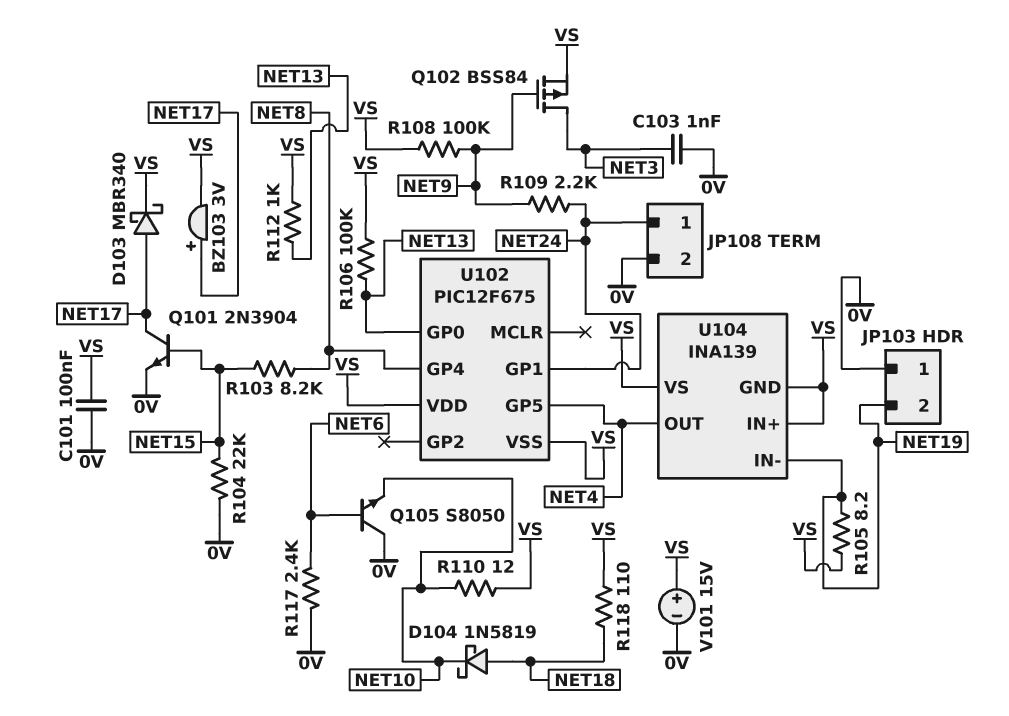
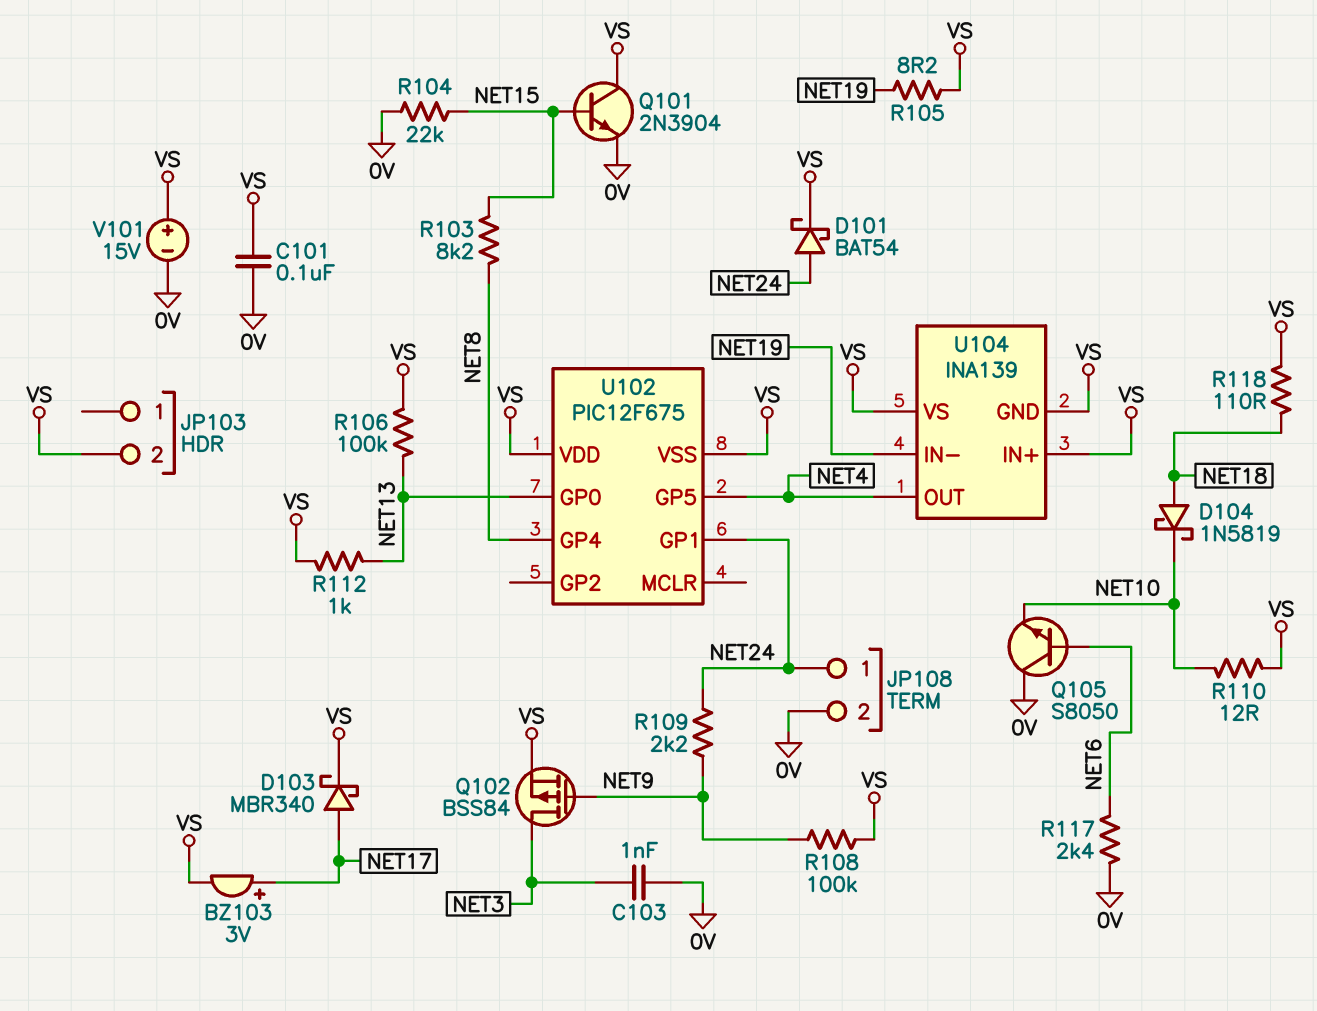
D101: none -> schottky BAT54 (A NET24, K VS)
JP103 pin 1: 0V -> none
JP103 pin 2: NET19 -> VS
Q101: NPN 2N3904 (B NET15, C NET17, E 0V) -> NPN 2N3904 (B NET15, C VS, E 0V)

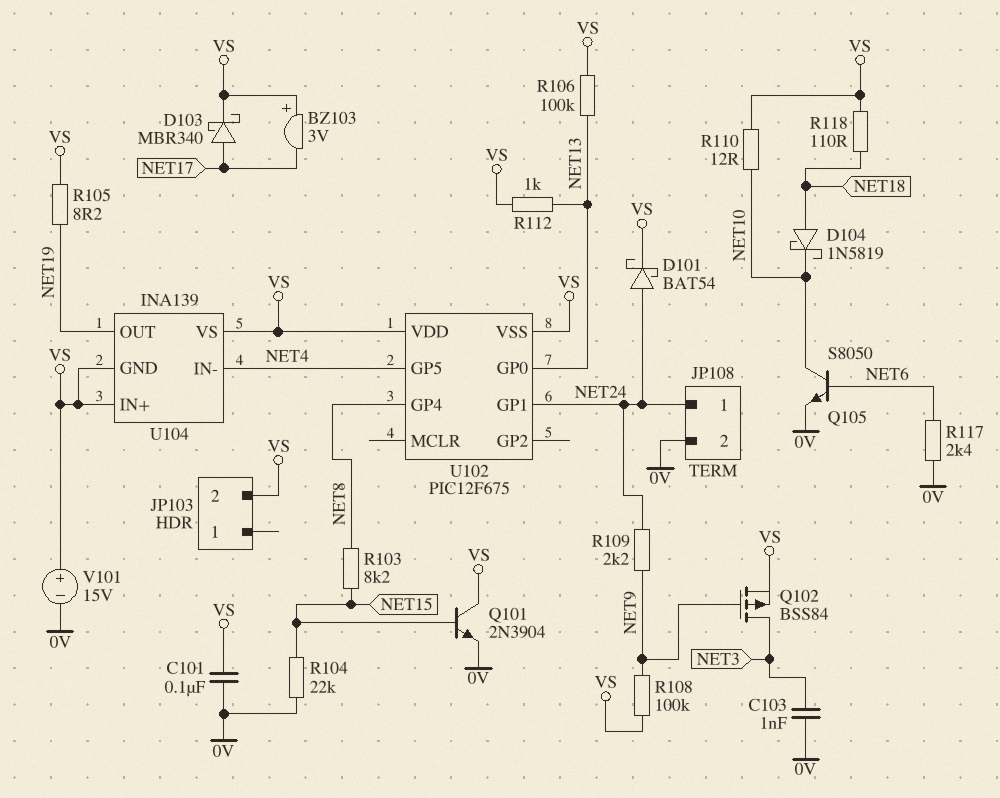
BZ103: buzzer 3V (plus NET17, minus VS) -> buzzer 3V (plus VS, minus NET17)
Q105: NPN S8050 (B NET6, C 0V, E NET10) -> NPN S8050 (B NET6, C NET10, E 0V)
U104 pin IN-: NET19 -> NET4
U104 pin OUT: NET4 -> NET19

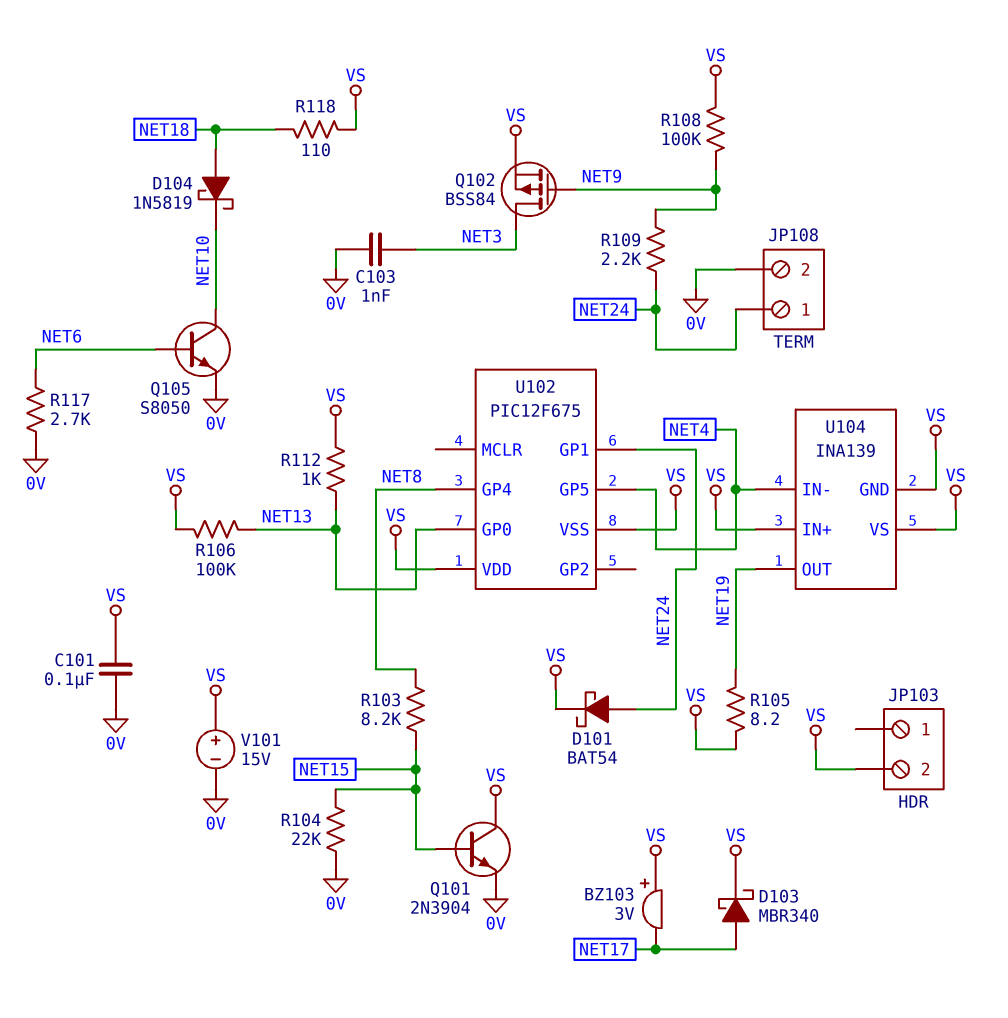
R110: 12 (NET10, VS) -> none
R117: 2.4k (0V, NET6) -> 2.7k (0V, NET6)

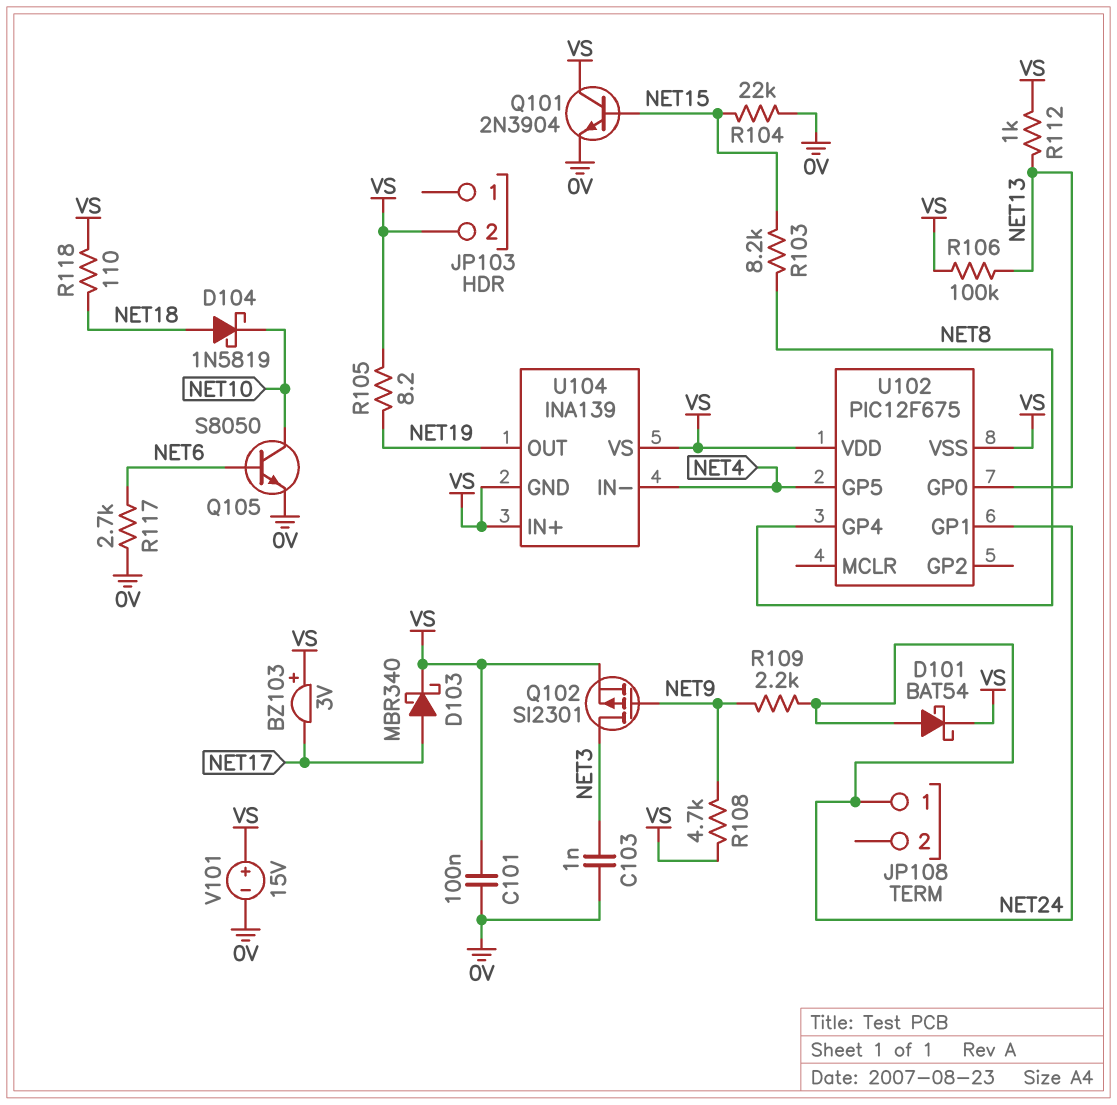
JP108 pin 2: 0V -> none
Q102: PMOS BSS84 (G NET9, D NET3, S VS) -> PMOS SI2301 (G NET9, D NET3, S VS)
R108: 100k (NET9, VS) -> 4.7k (NET9, VS)

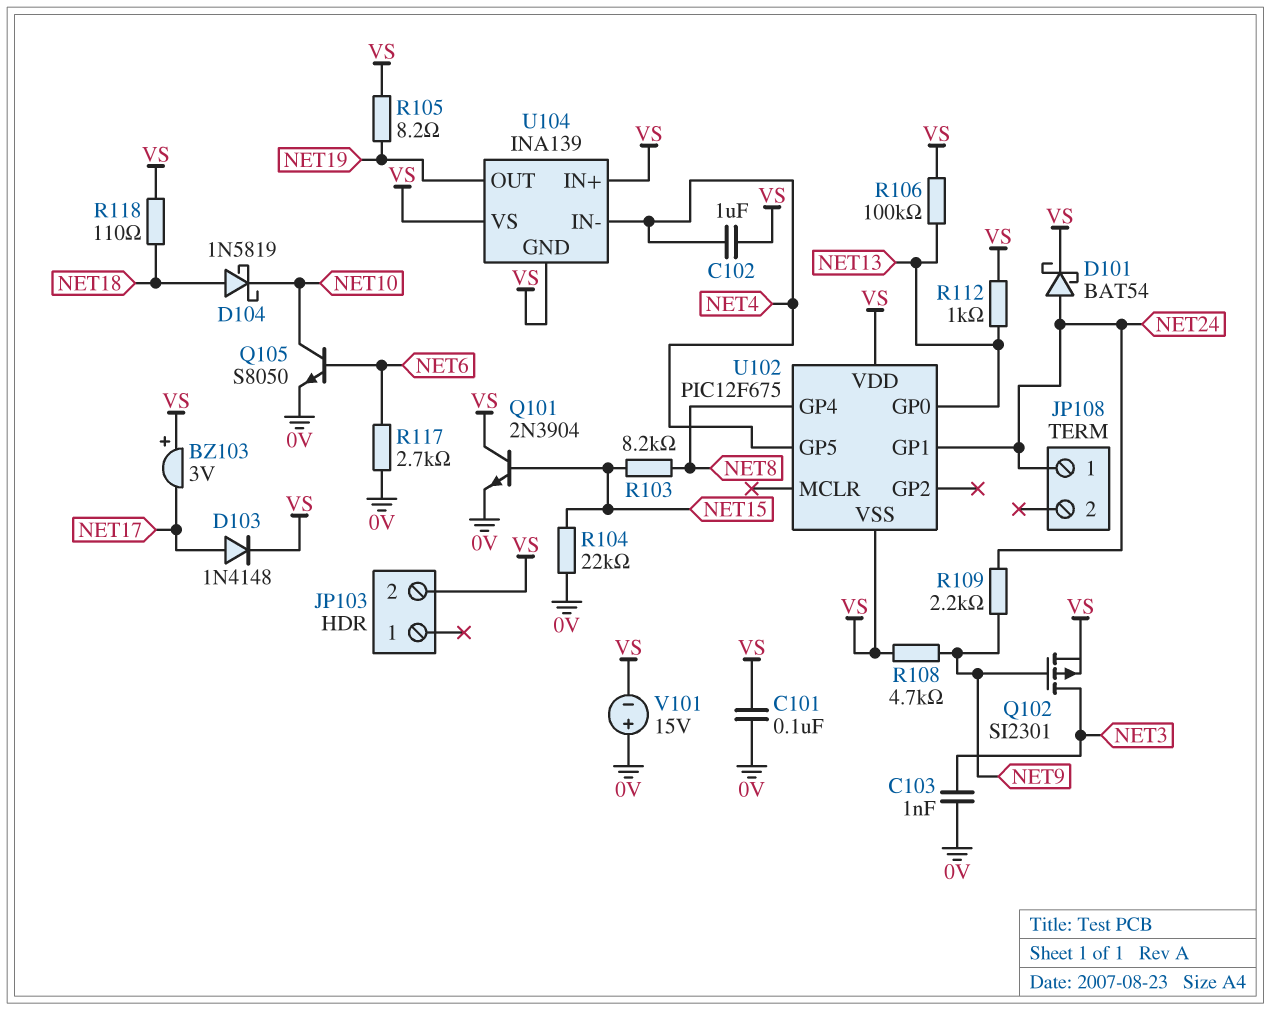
C102: none -> 1uF (NET4, VS)
D103: schottky MBR340 (A NET17, K VS) -> diode 1N4148 (A NET17, K VS)
V101: 15V (plus VS, minus 0V) -> 15V (plus 0V, minus VS)

